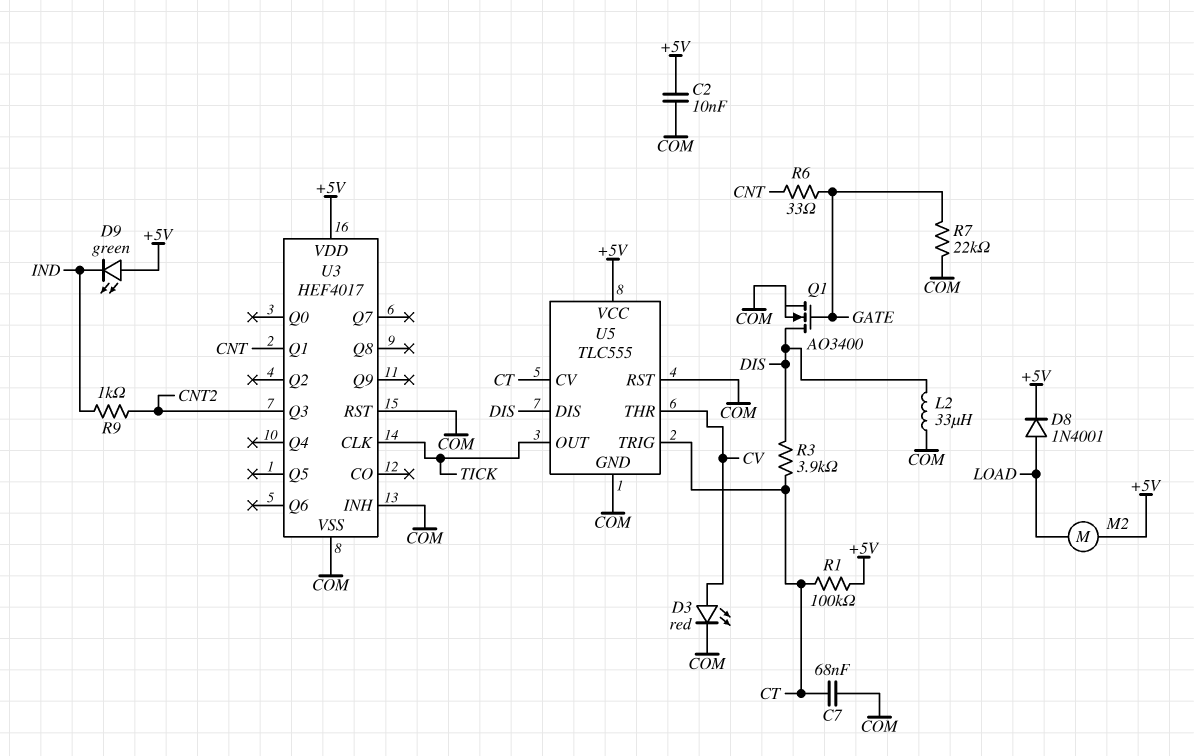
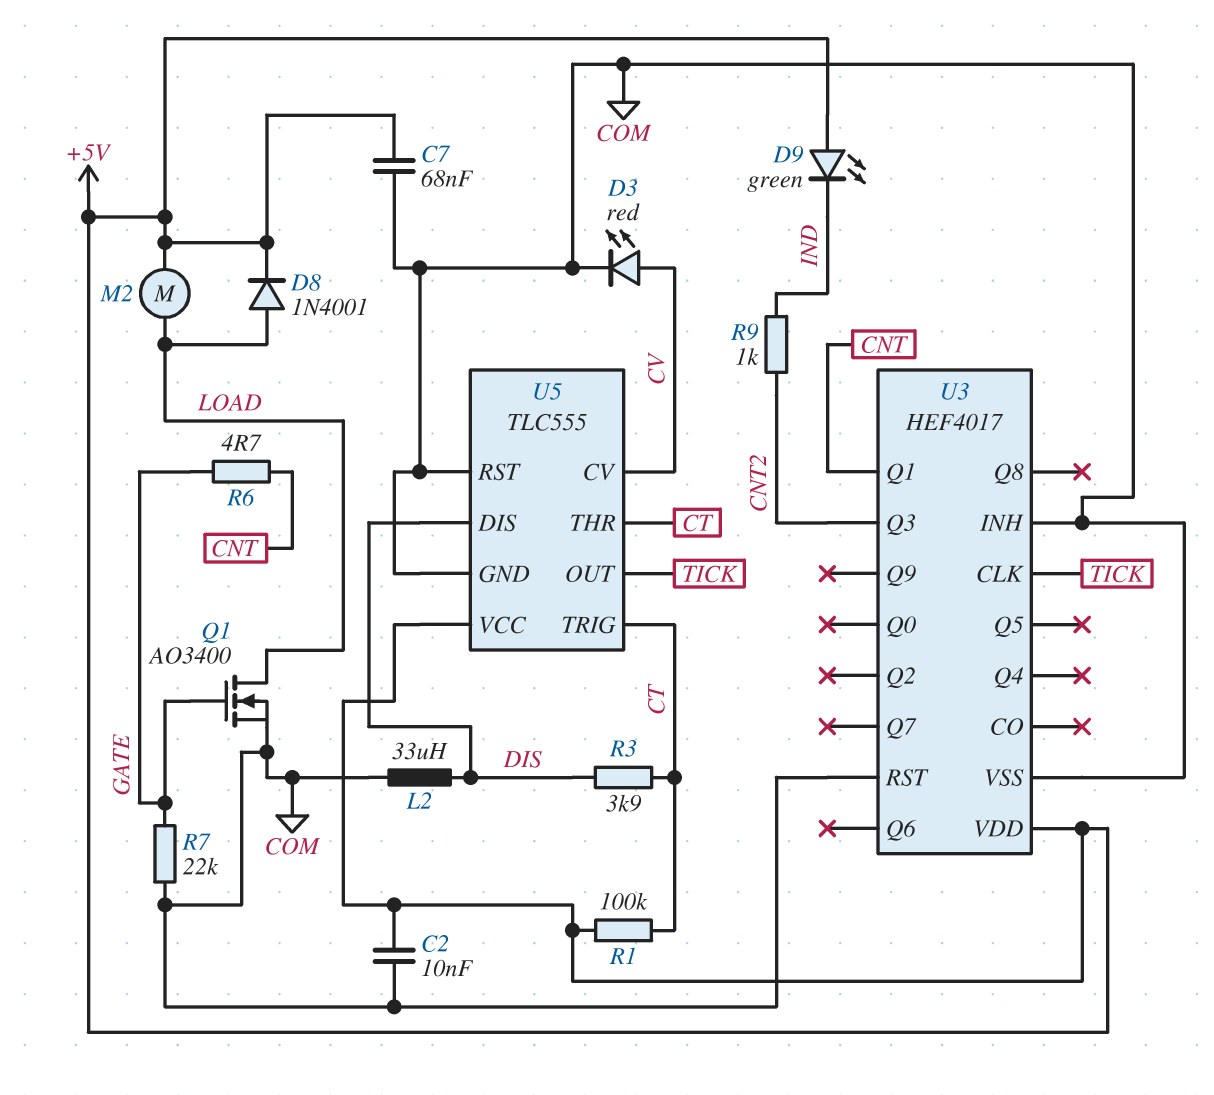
C7: 68nF (COM, CT) -> 68nF (+5V, COM)
Q1: NMOS AO3400 (G GATE, D DIS, S COM) -> NMOS AO3400 (G GATE, D LOAD, S COM)
R6: 33 (CNT, GATE) -> 4.7 (CNT, GATE)
U5 pin CV: CT -> CV
U5 pin THR: CV -> CT

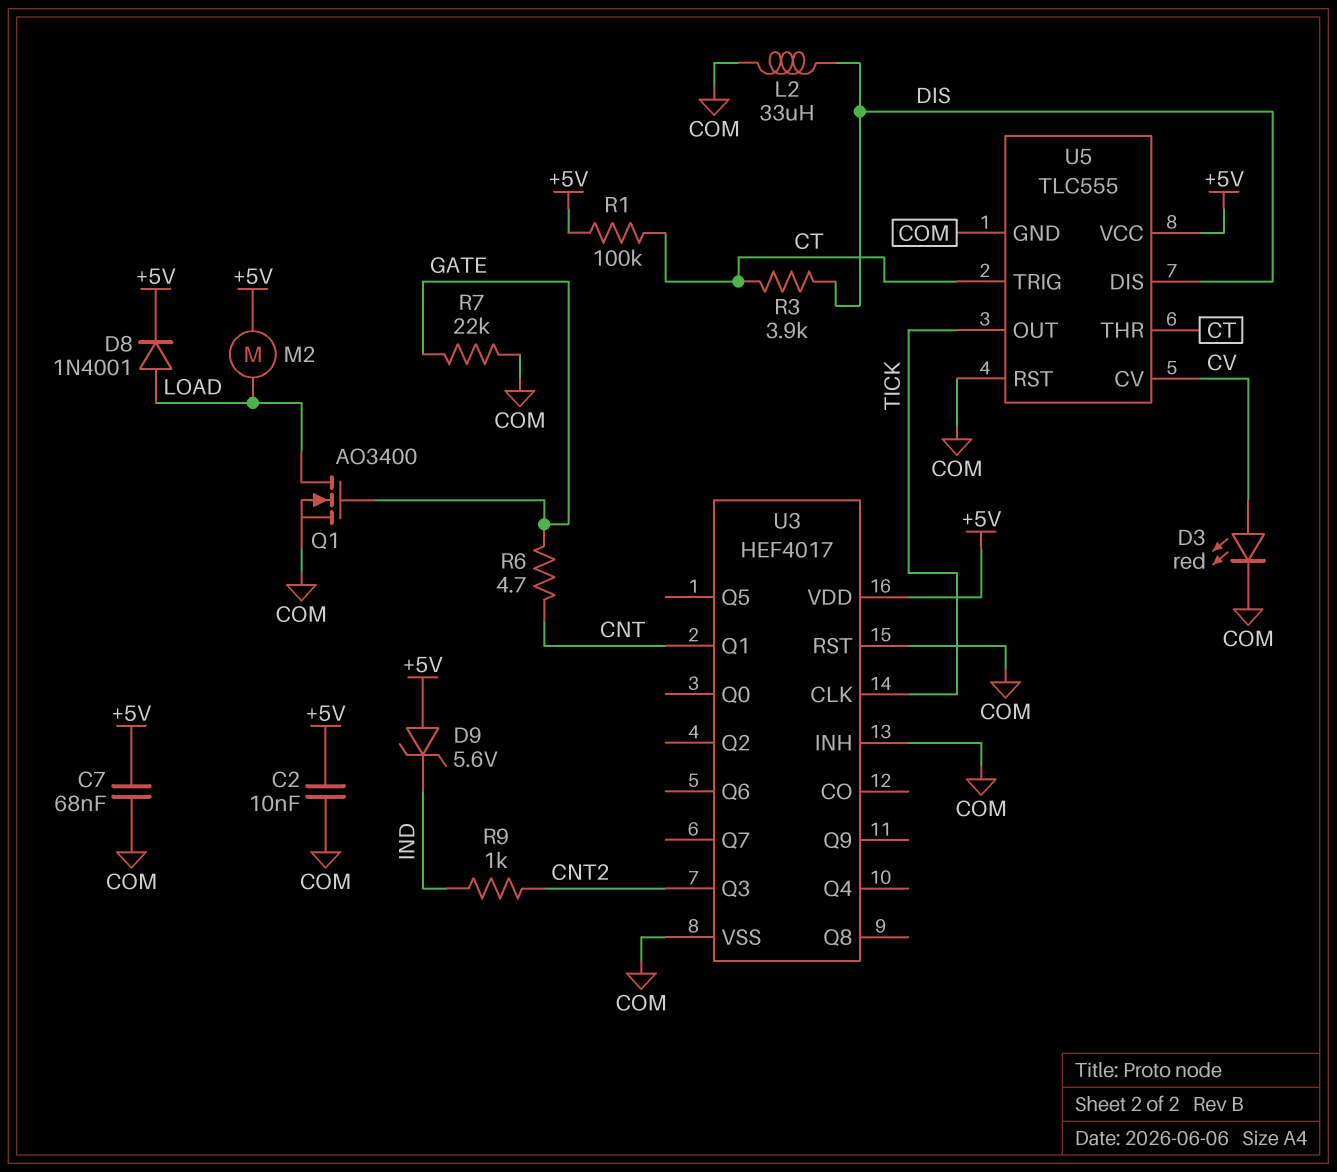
D9: LED green (A +5V, K IND) -> zener 5.6V (A +5V, K IND)

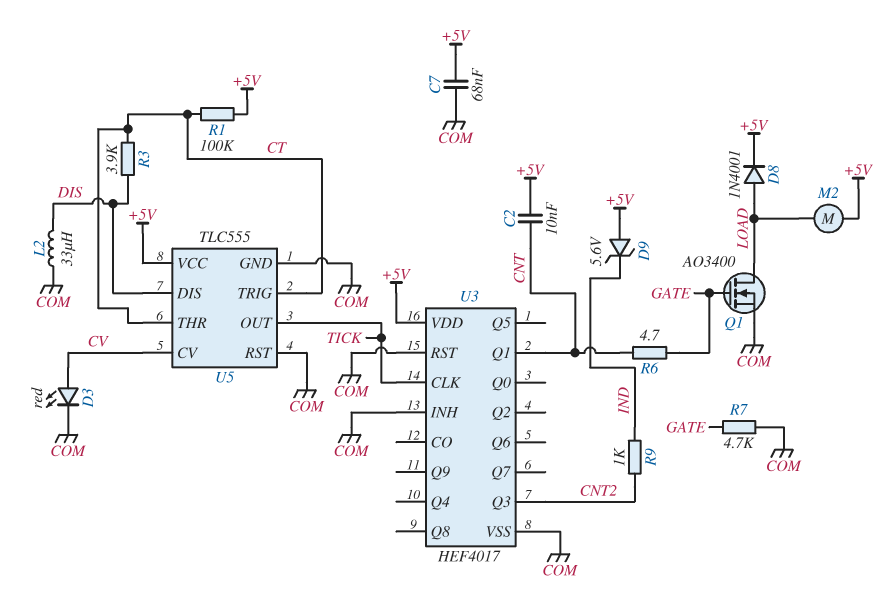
C2: 10nF (+5V, COM) -> 10nF (+5V, CNT)
R7: 22k (COM, GATE) -> 4.7k (COM, GATE)

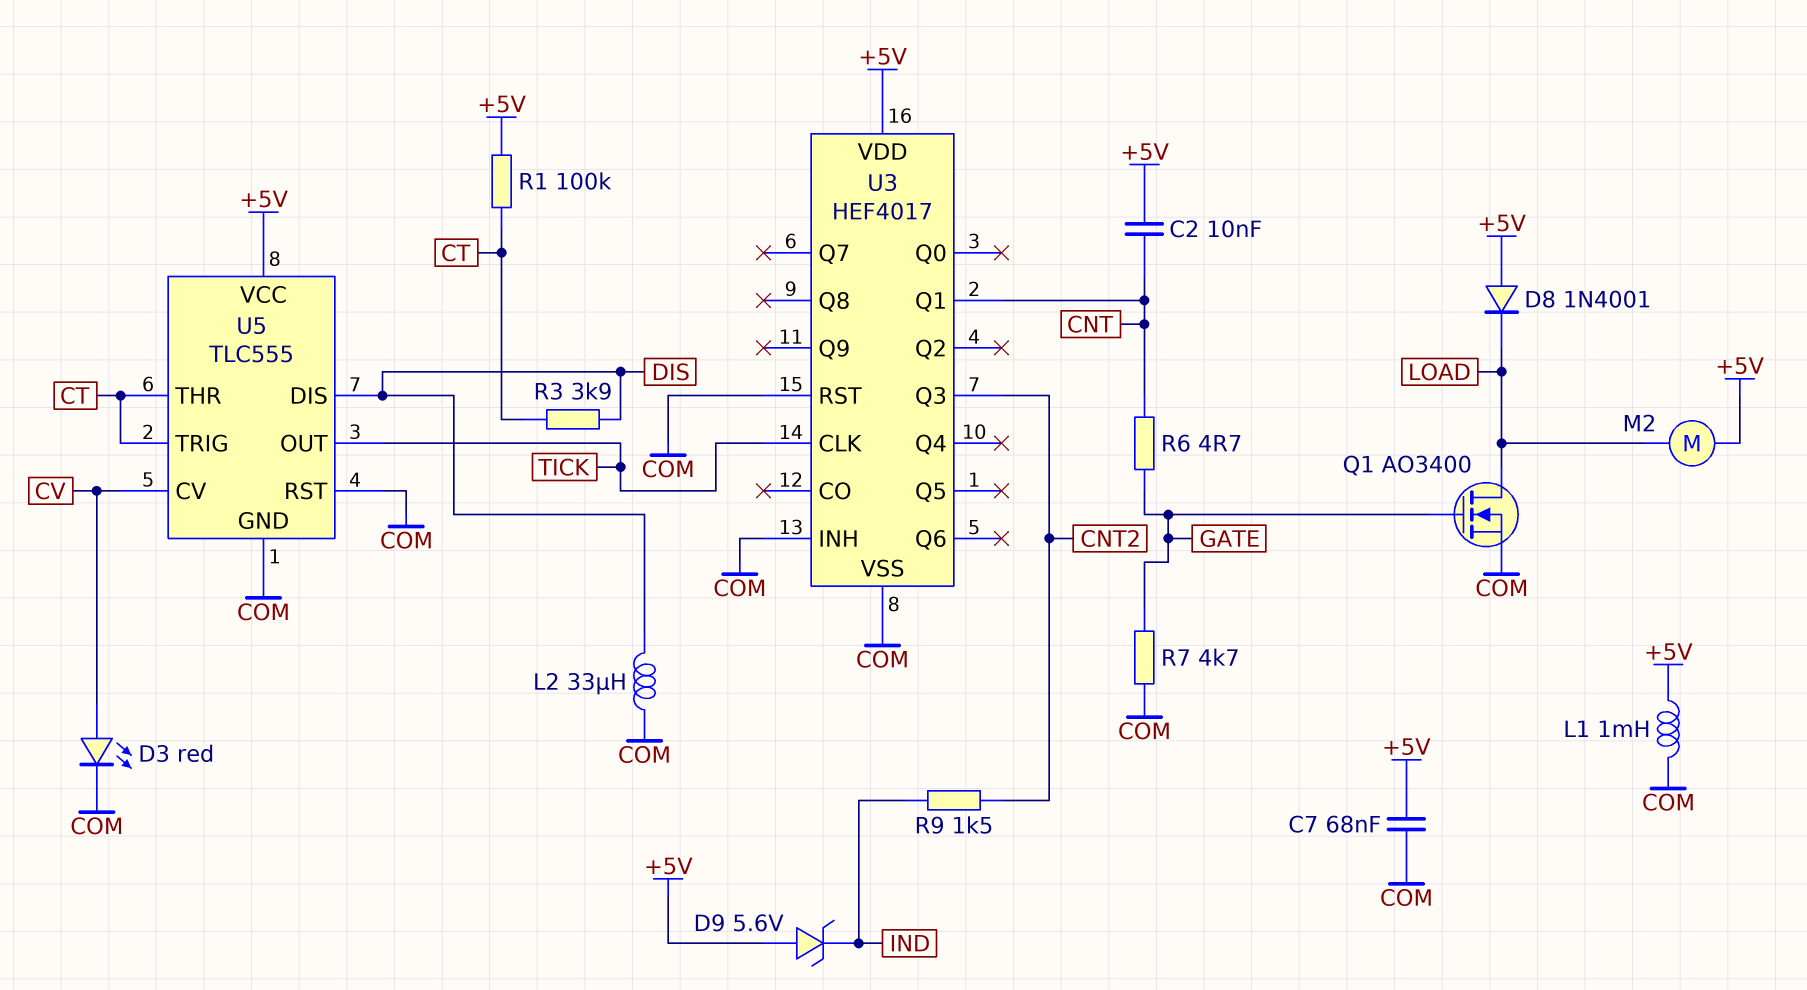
D8: diode 1N4001 (A LOAD, K +5V) -> diode 1N4001 (A +5V, K LOAD)
L1: none -> 1mH (+5V, COM)
R9: 1k (CNT2, IND) -> 1.5k (CNT2, IND)

